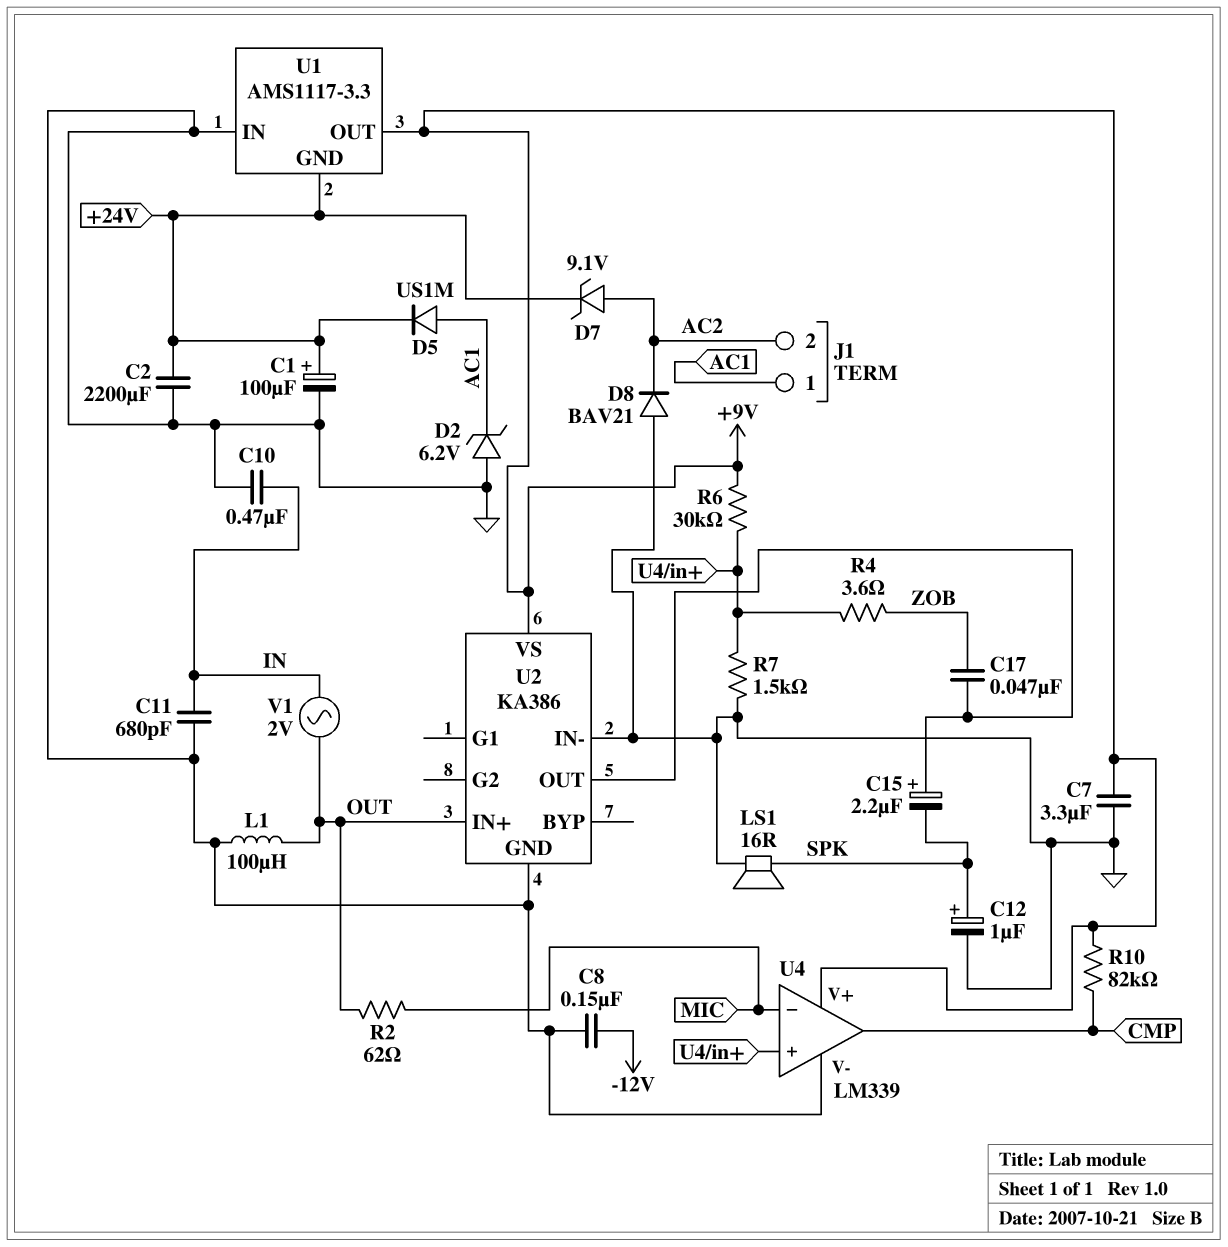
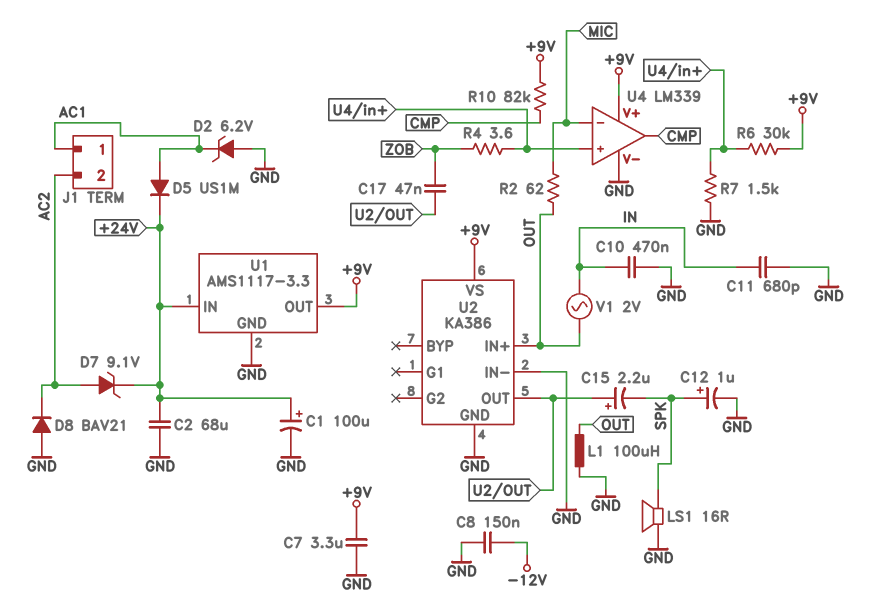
C2: 2200uF (+24V, GND) -> 68uF (+24V, GND)
U1 pin GND: +24V -> GND
U1 pin IN: GND -> +24V

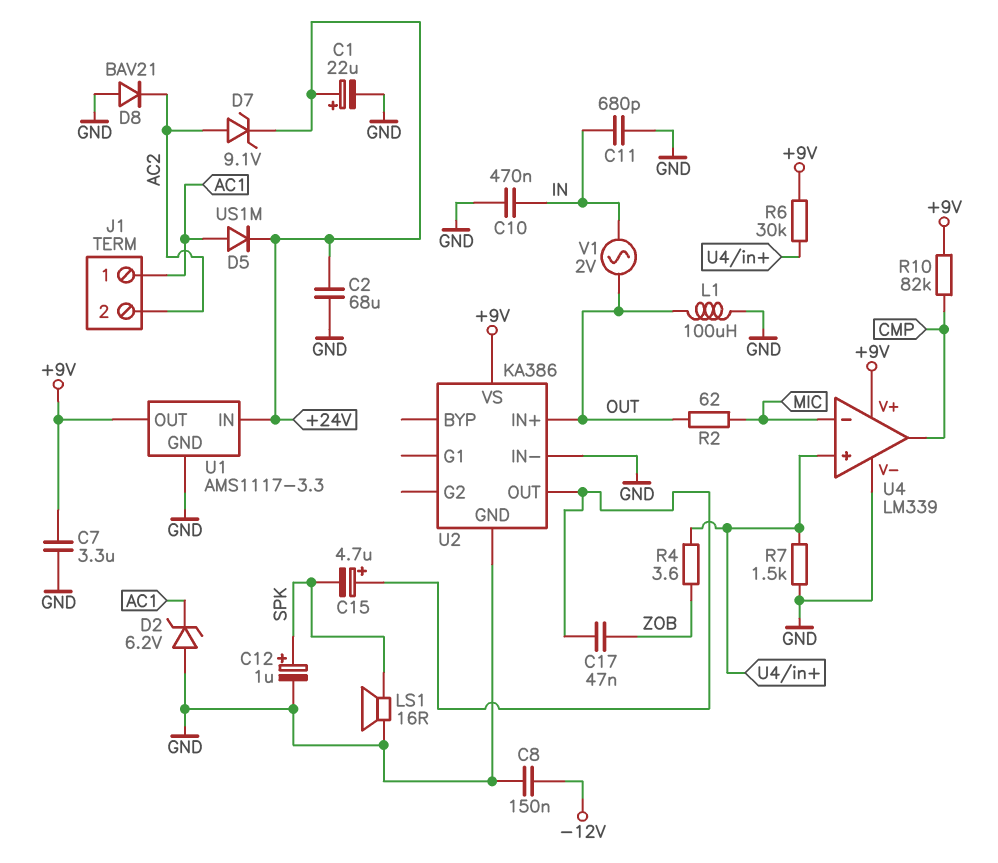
C1: 100uF (plus +24V, minus GND) -> 22uF (plus +24V, minus GND)
C15: 2.2uF (plus U2/OUT, minus SPK) -> 4.7uF (plus U2/OUT, minus SPK)

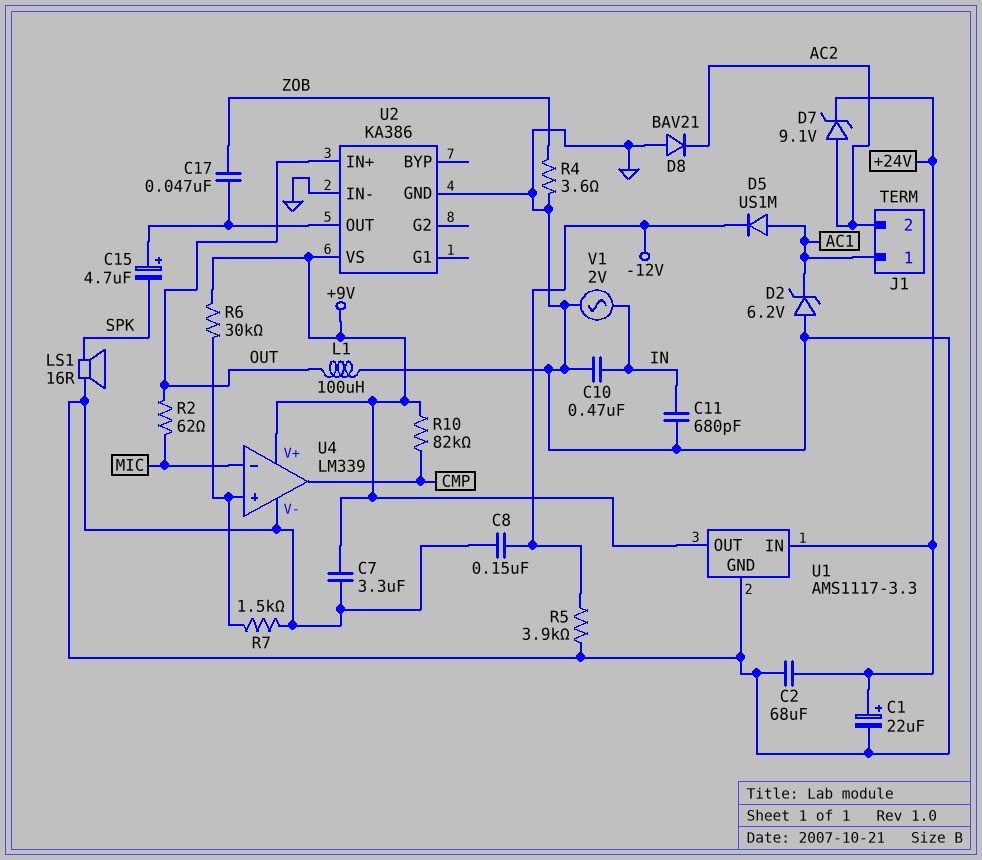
C12: 1uF (plus SPK, minus GND) -> none
D5: diode US1M (A AC1, K +24V) -> diode US1M (A AC1, K -12V)
R4: 3.6 (U4/in+, ZOB) -> 3.6 (GND, ZOB)
R5: none -> 3.9k (-12V, GND)
V1: AC 2V (IN, OUT) -> AC 2V (GND, IN)

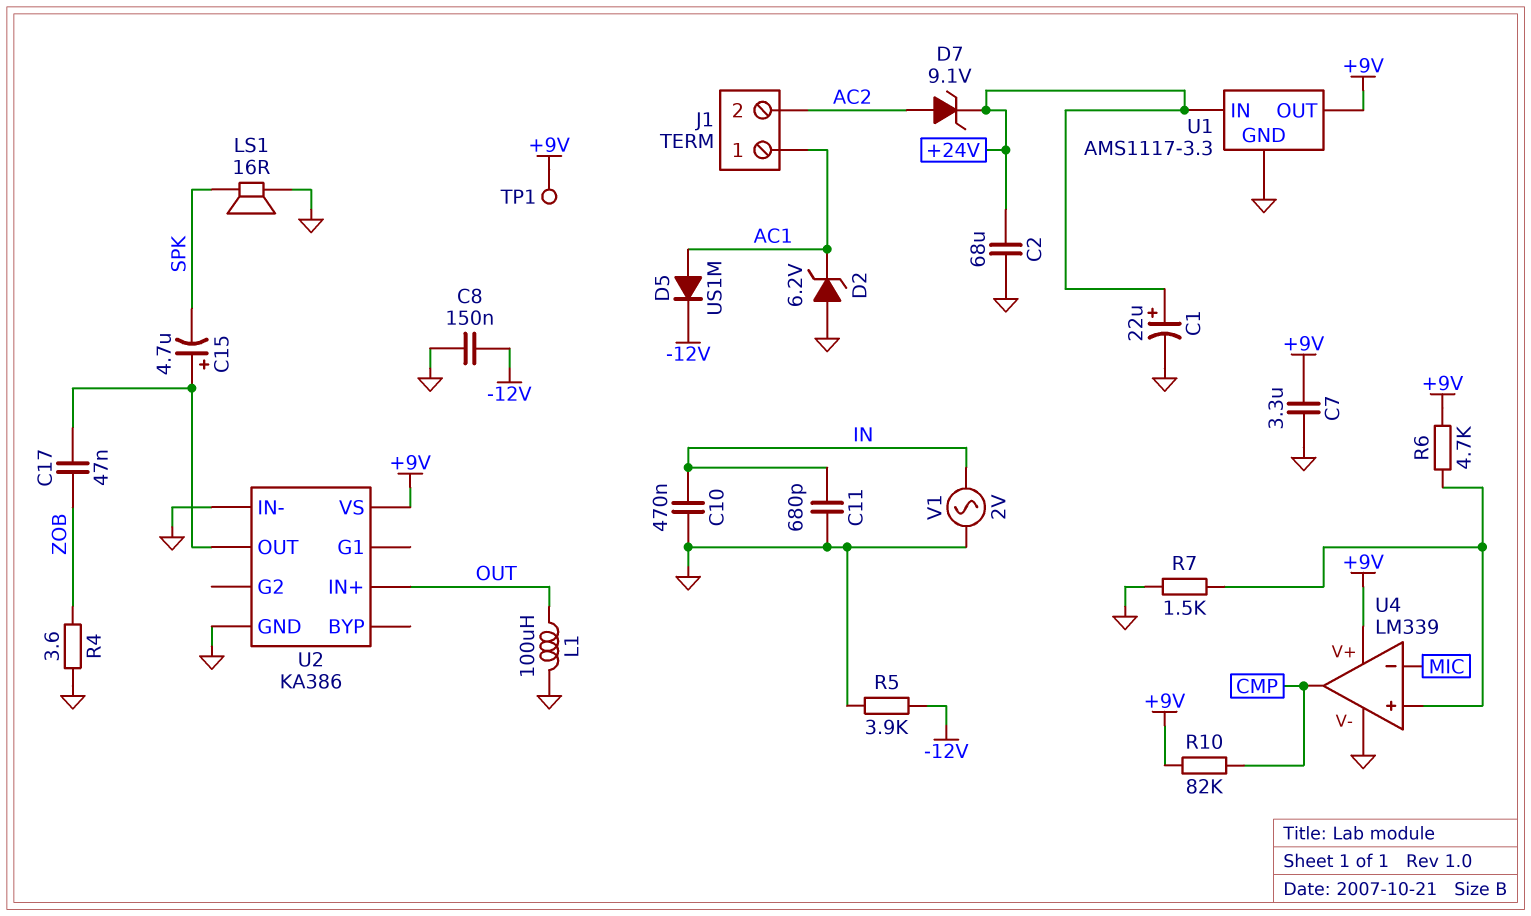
D8: diode BAV21 (A GND, K AC2) -> none
R2: 62 (MIC, OUT) -> none
R6: 30k (+9V, U4/in+) -> 4.7k (+9V, U4/in+)
TP1: none -> test point (+9V)

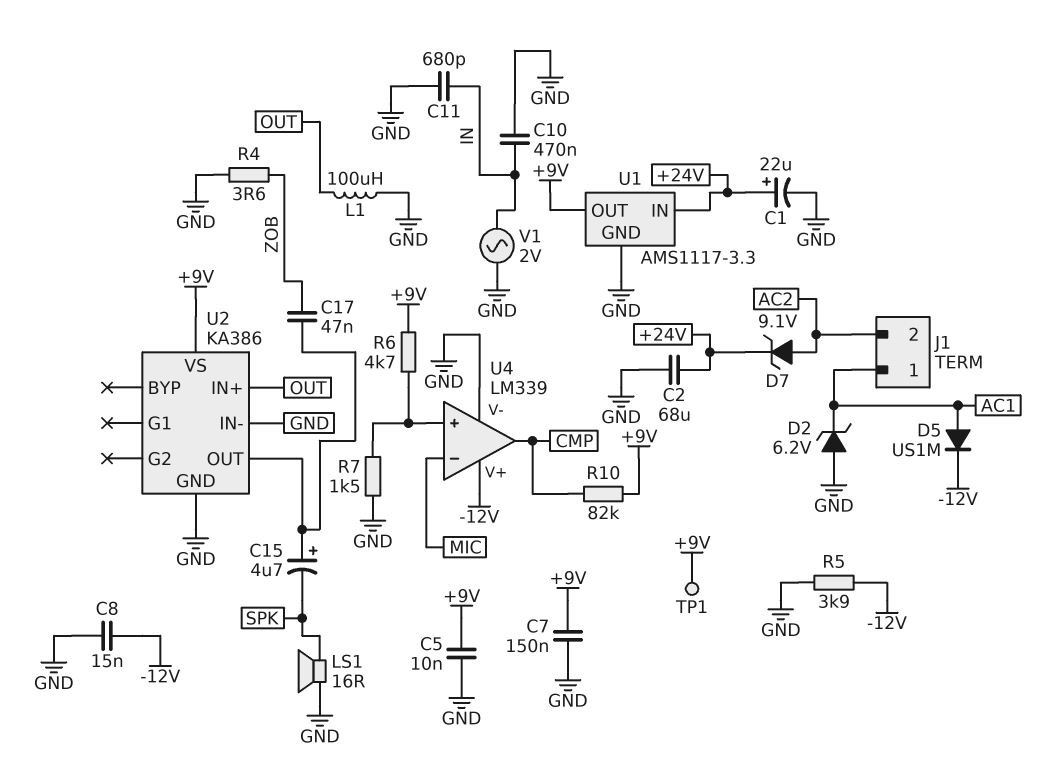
C5: none -> 10nF (+9V, GND)
C7: 3.3uF (+9V, GND) -> 150nF (+9V, GND)
C8: 150nF (-12V, GND) -> 15nF (-12V, GND)
U4 pin V+: +9V -> -12V

